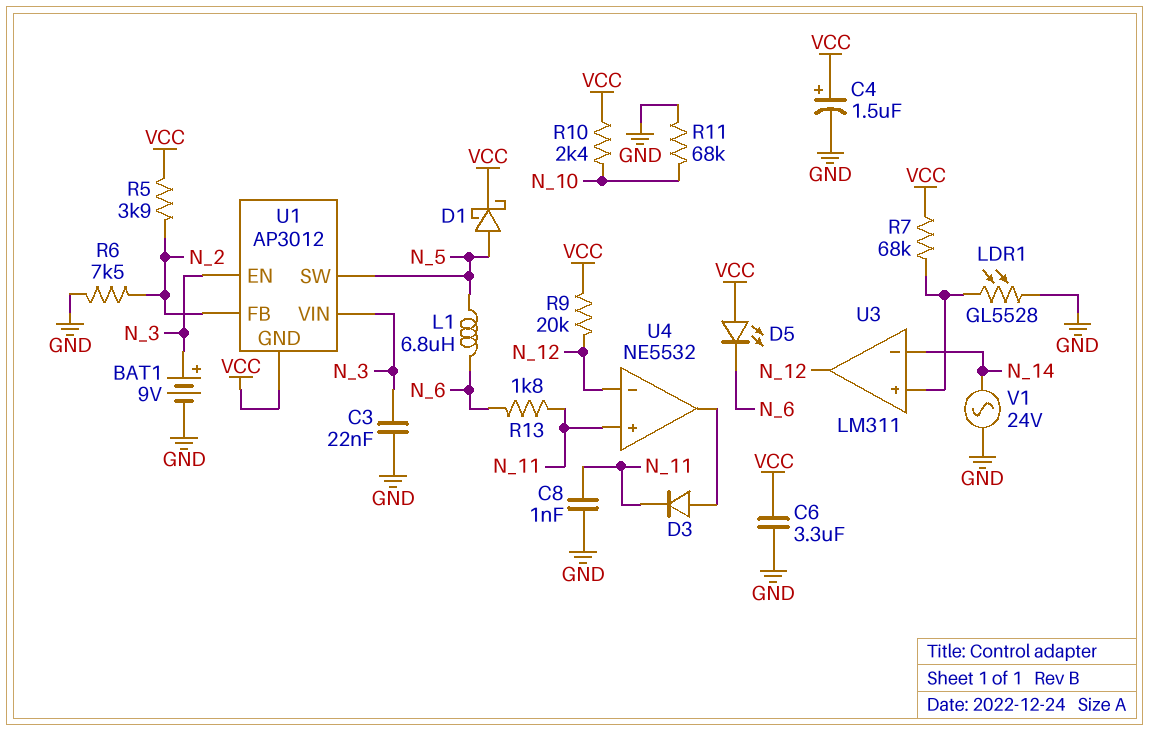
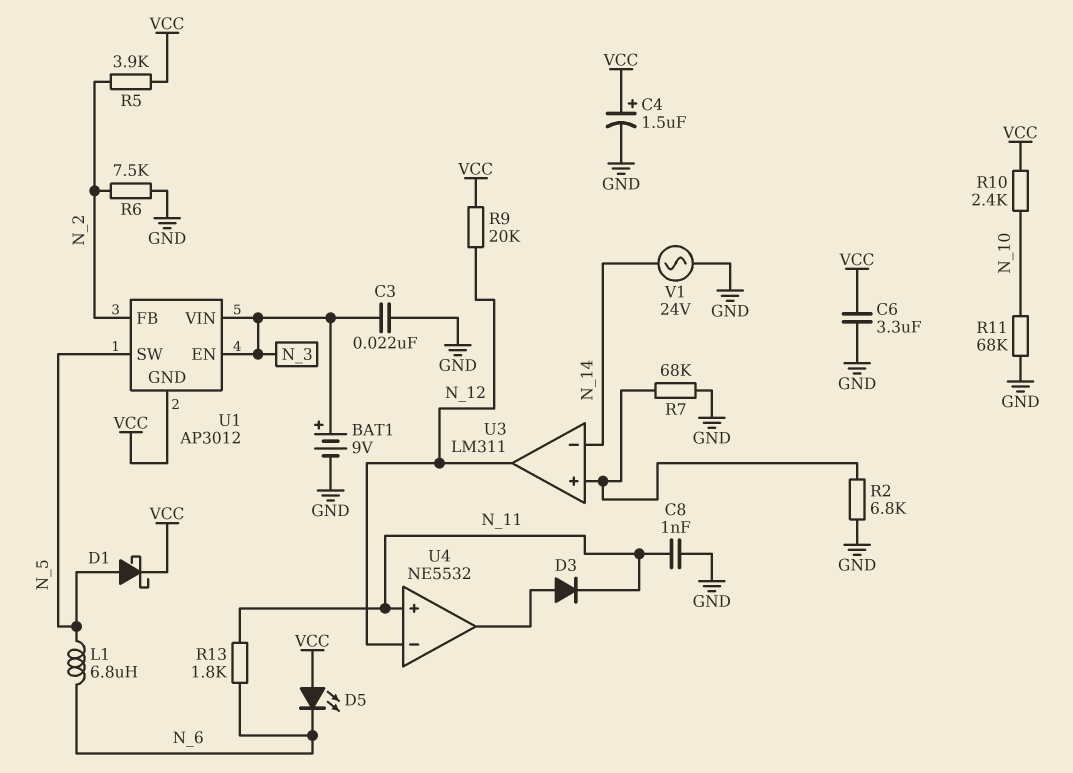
LDR1: GL5528 (GND, U3/in+) -> none
R2: none -> 6.8k (GND, U3/in+)
R7: 68k (U3/in+, VCC) -> 68k (GND, U3/in+)

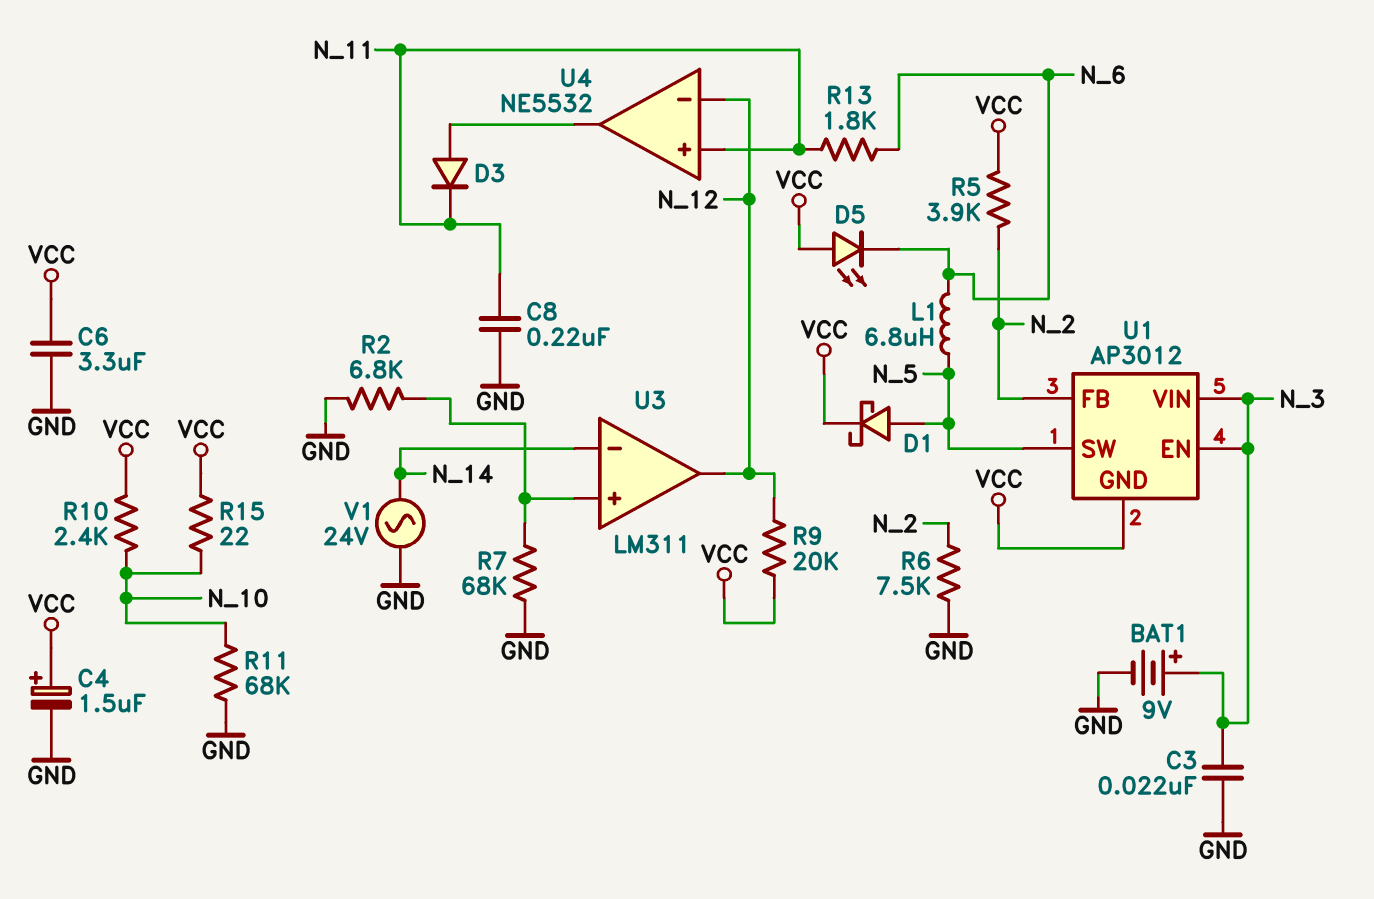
C8: 1nF (GND, N_11) -> 220nF (GND, N_11)
R15: none -> 22 (N_10, VCC)

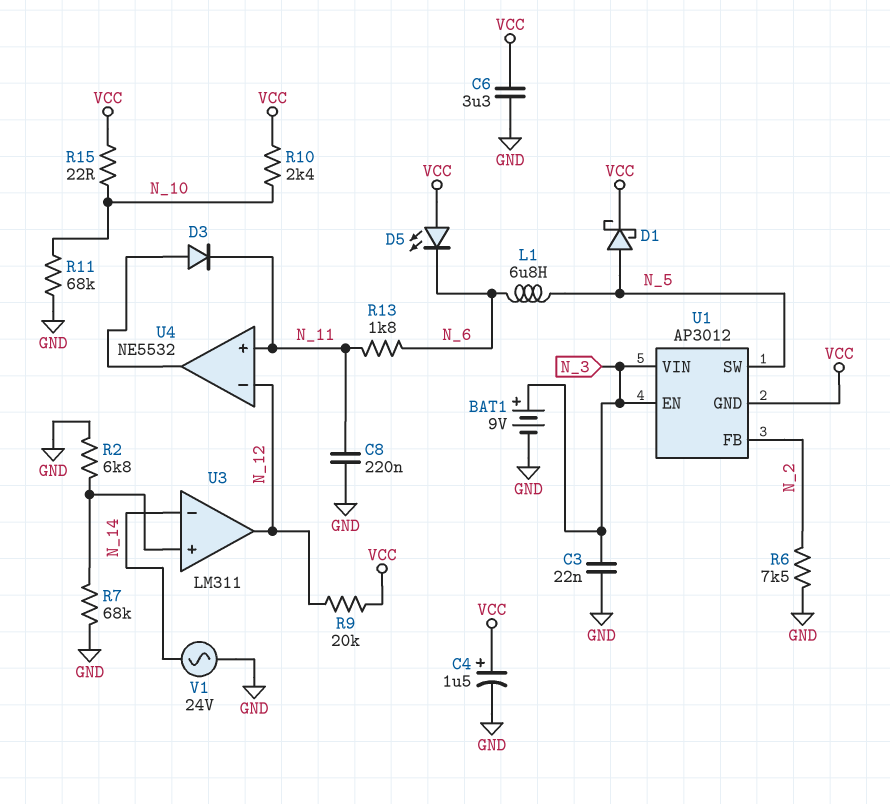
R5: 3.9k (N_2, VCC) -> none

